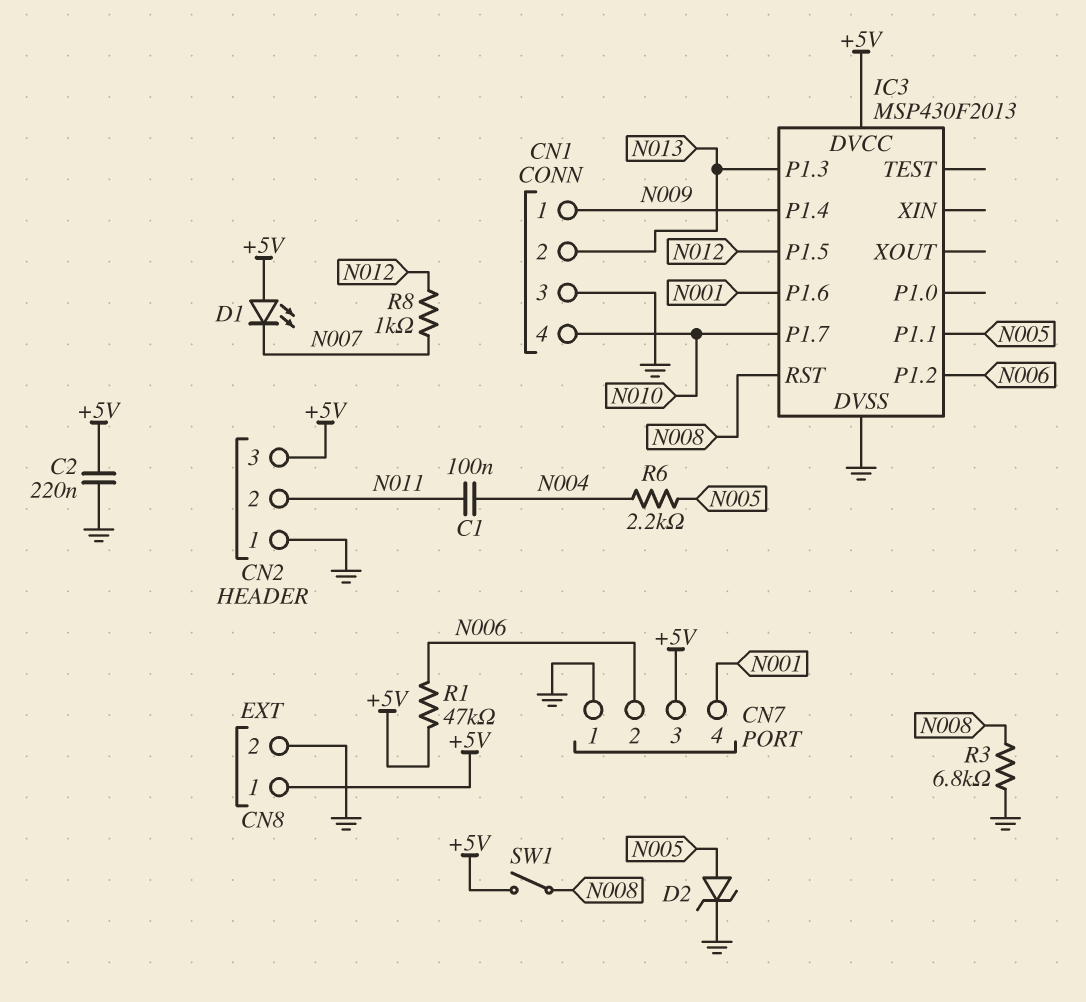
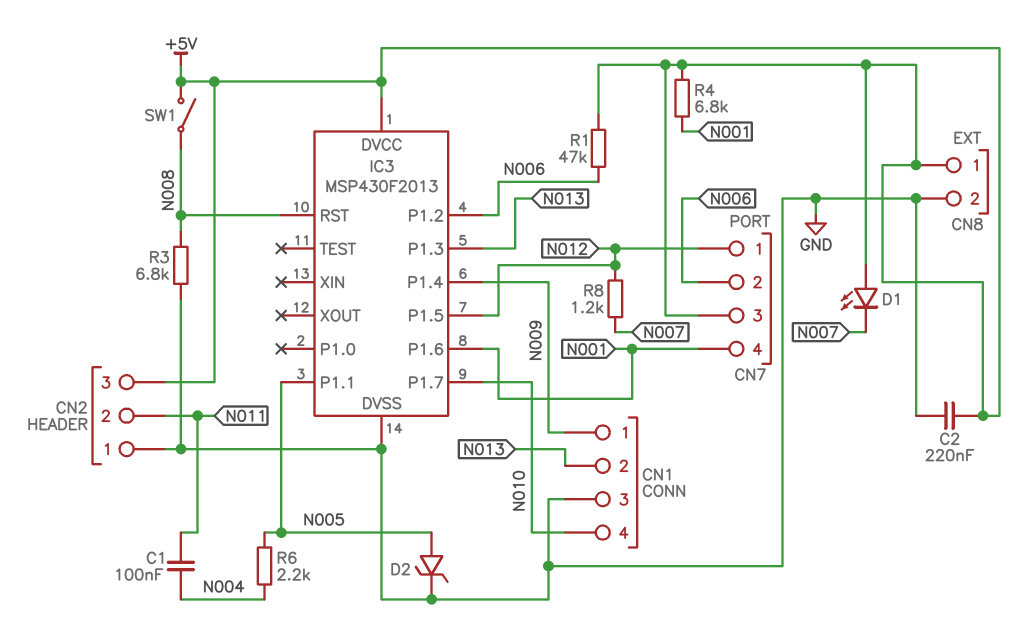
CN7 pin 1: GND -> N012
R4: none -> 6.8k (+5V, N001)
R8: 1k (N007, N012) -> 1.2k (N007, N012)

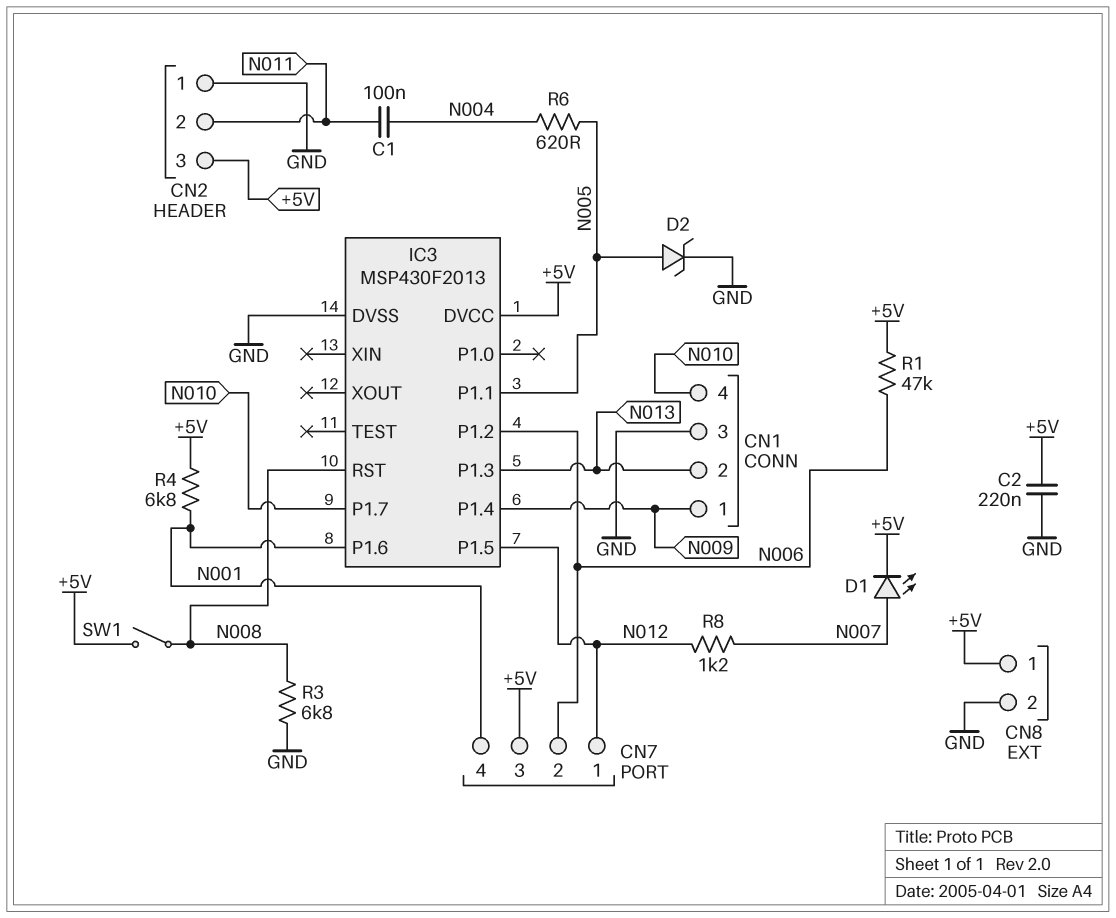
D1: LED (A +5V, K N007) -> LED (A N007, K +5V)
R6: 2.2k (N004, N005) -> 620 (N004, N005)

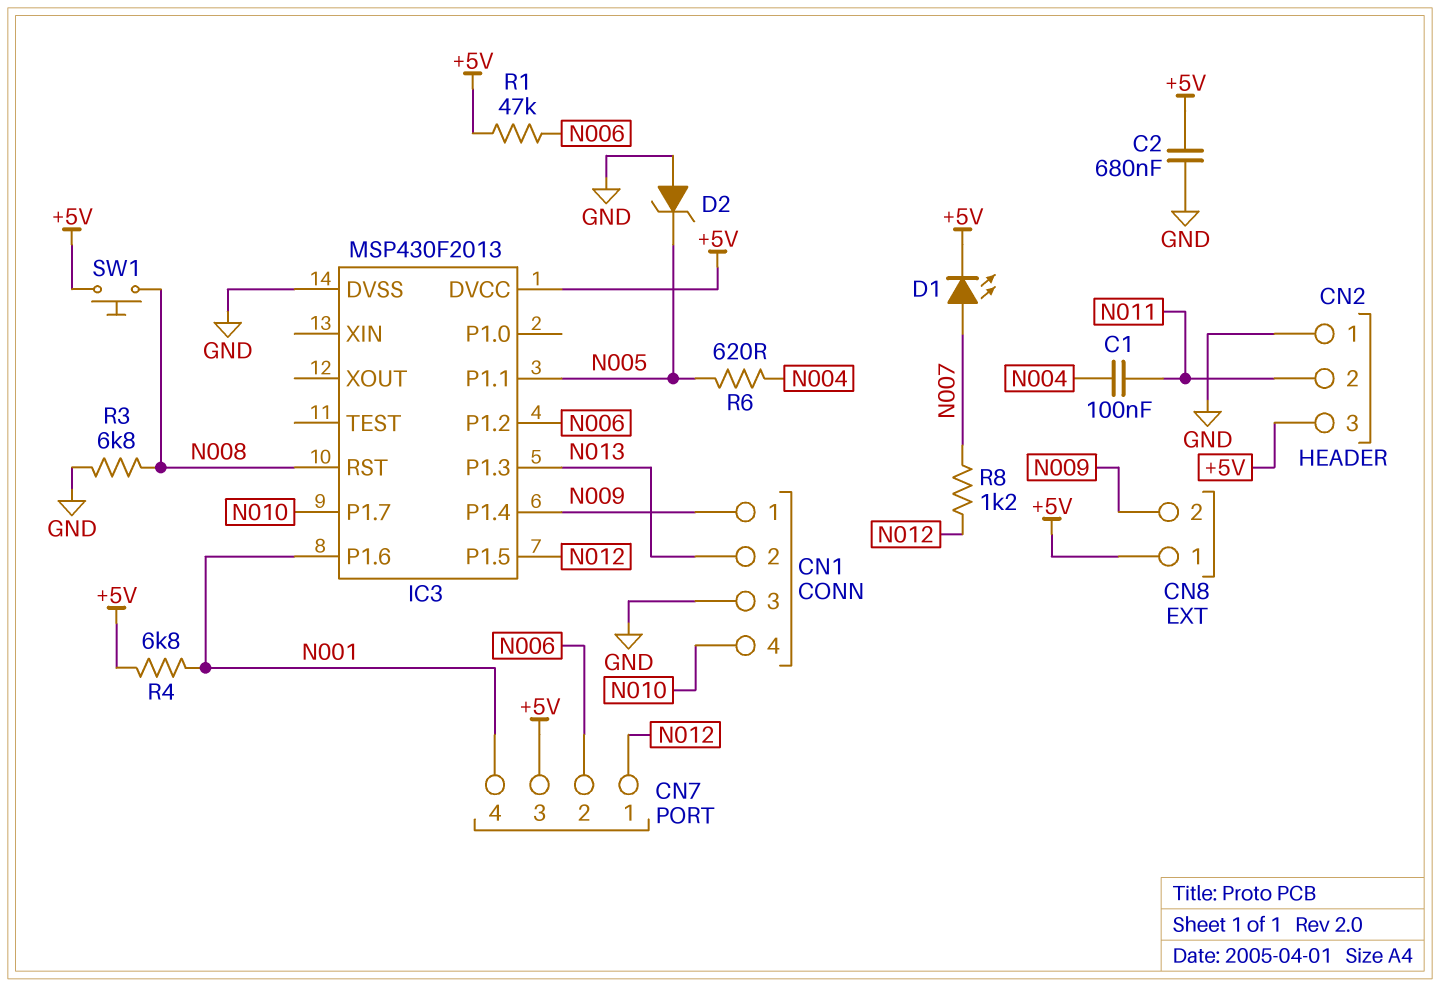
C2: 220nF (+5V, GND) -> 680nF (+5V, GND)
CN8 pin 2: GND -> N009
D2: zener (A N005, K GND) -> zener (A GND, K N005)
SW1: switch (+5V, N008) -> button (+5V, N008)

